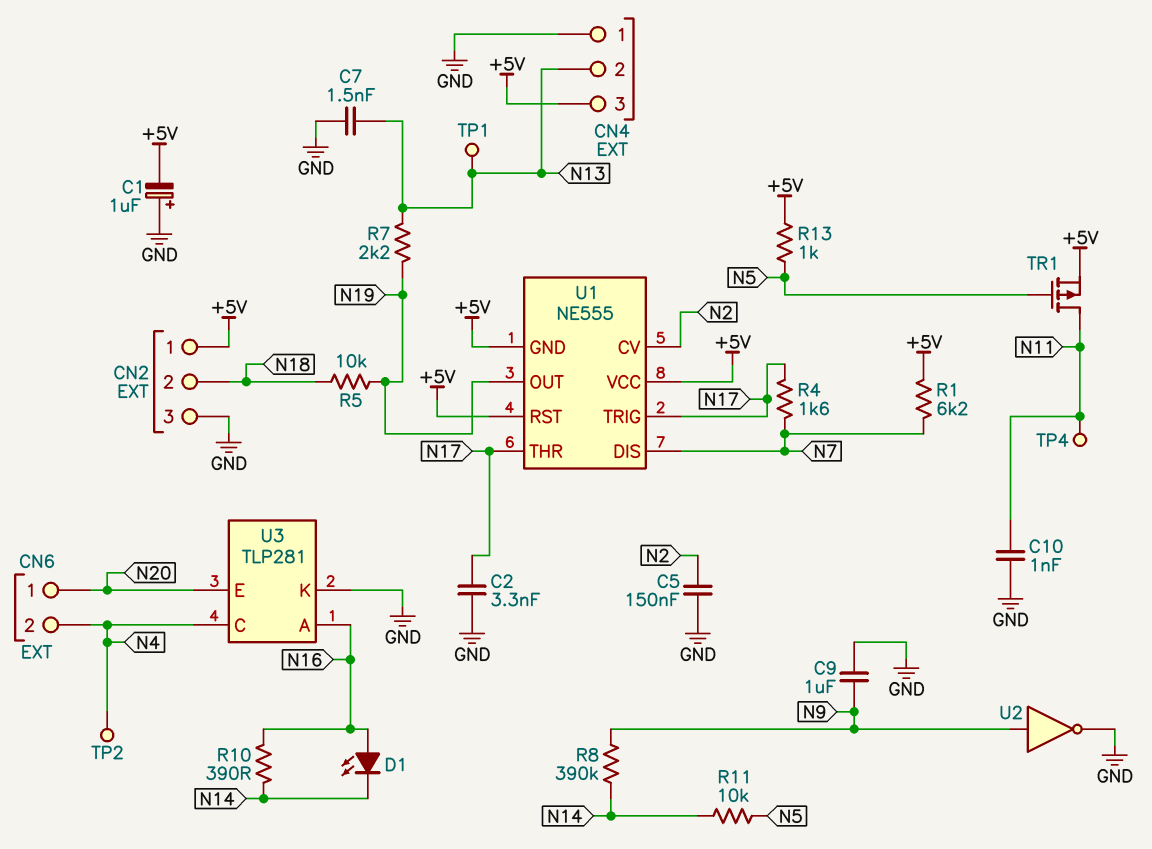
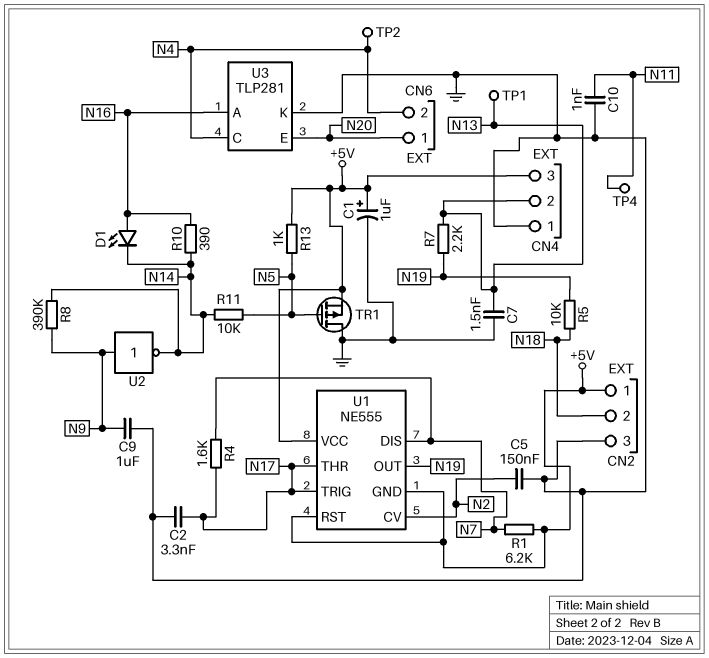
C1: 1uF (plus GND, minus +5V) -> 1uF (plus +5V, minus GND)
TR1: PMOS (G N5, D N11, S +5V) -> PMOS (G N5, D GND, S +5V)
U2: NOT (in N9, out GND) -> NOT (in N9, out N14)

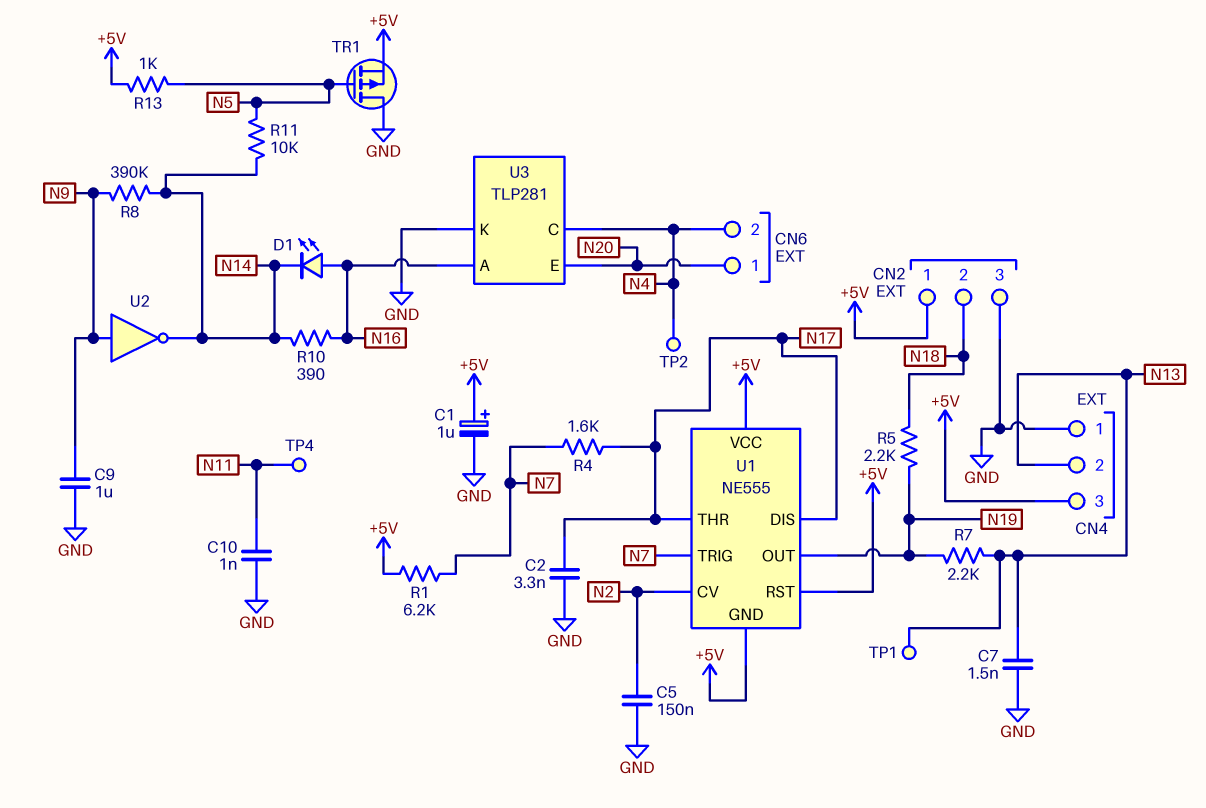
R5: 10k (N18, N19) -> 2.2k (N18, N19)
U1 pin DIS: N7 -> N17
U1 pin TRIG: N17 -> N7

